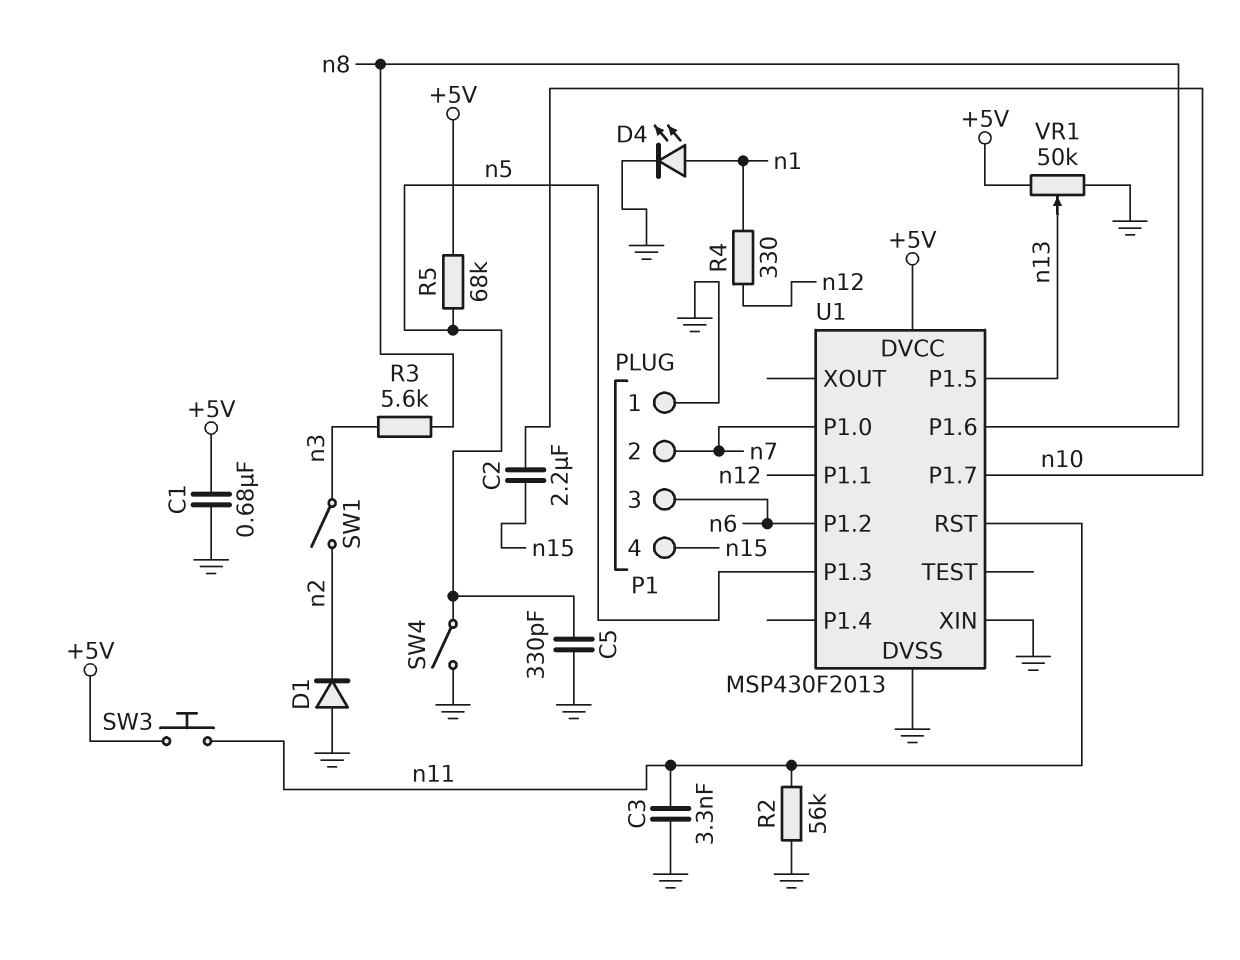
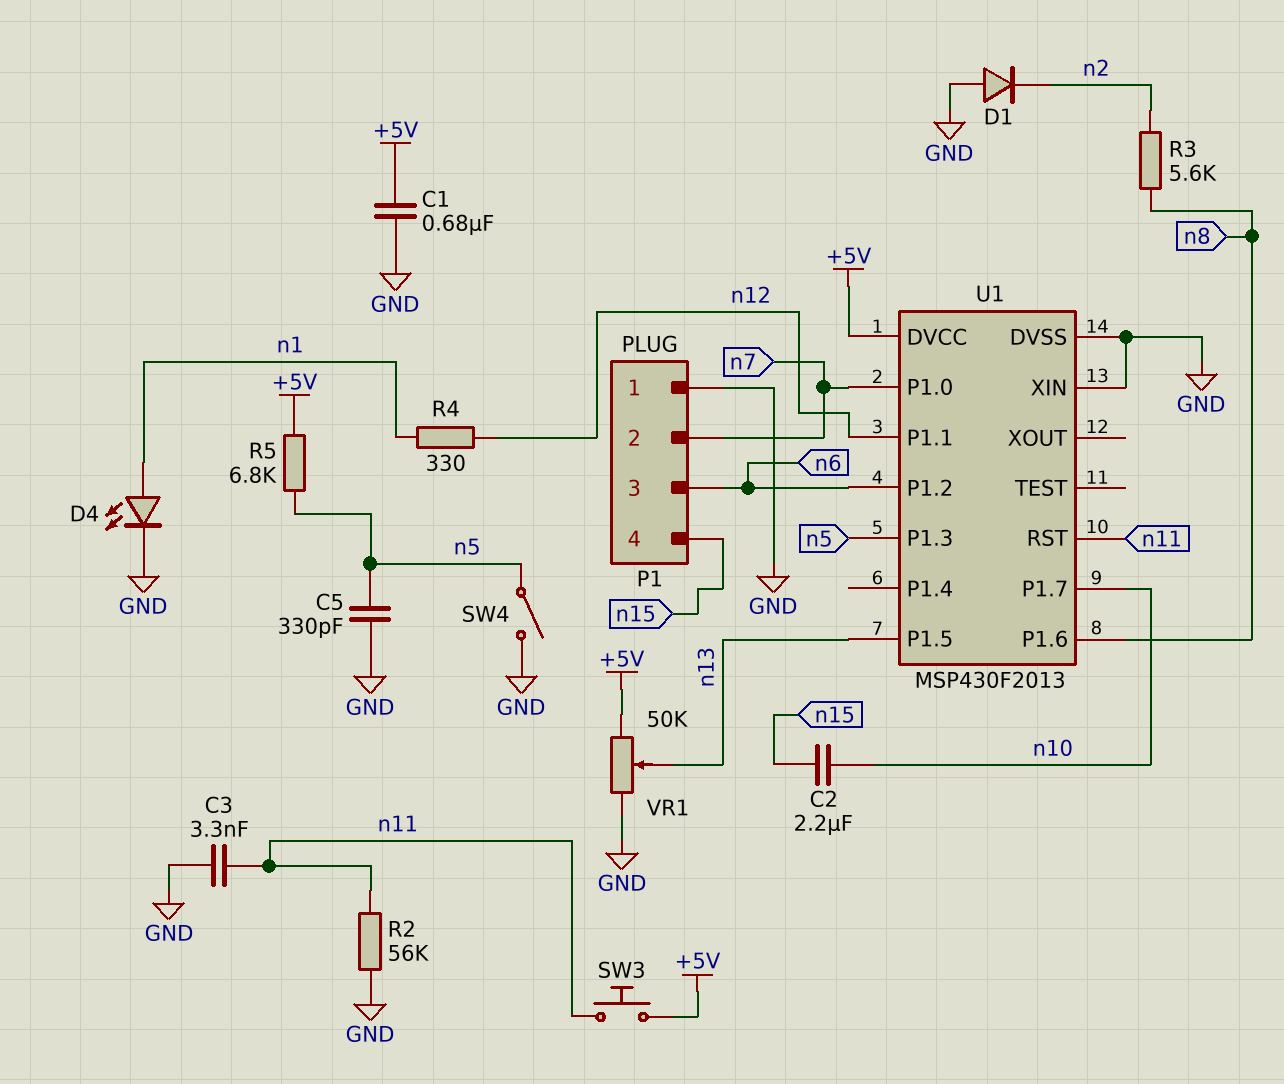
R3: 5.6k (n3, n8) -> 5.6k (n2, n8)
R5: 68k (+5V, n5) -> 6.8k (+5V, n5)
SW1: switch (n2, n3) -> none

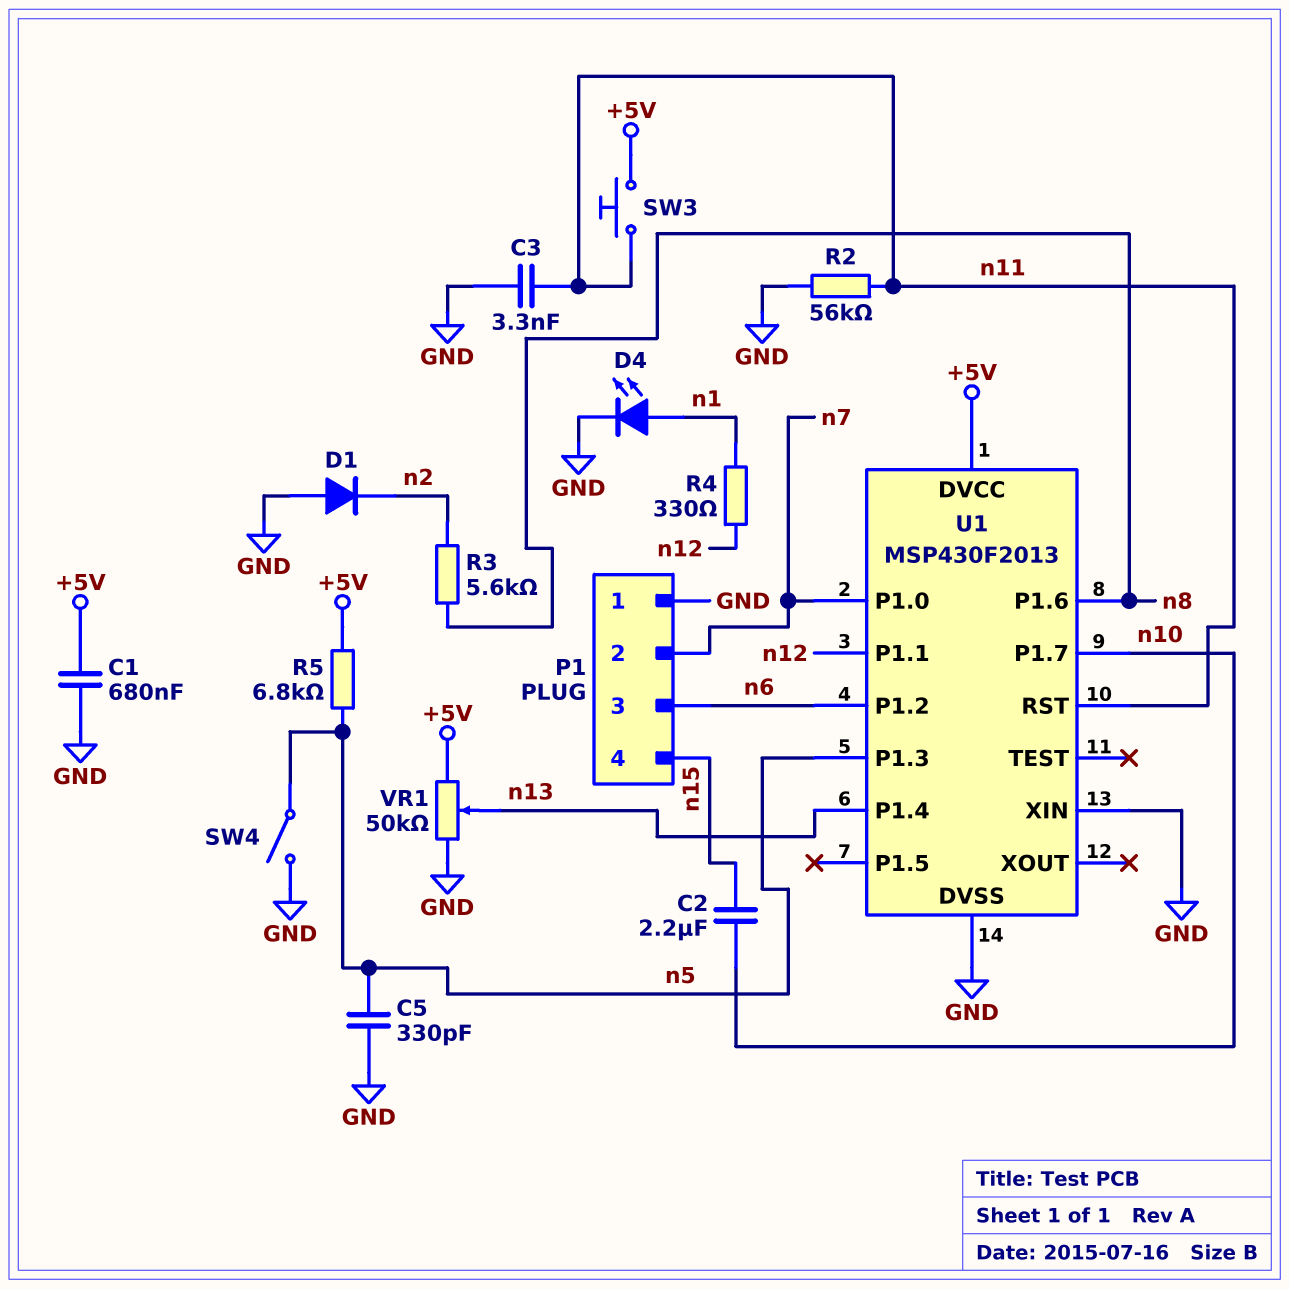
U1 pin P1.4: none -> n13
U1 pin P1.5: n13 -> none

